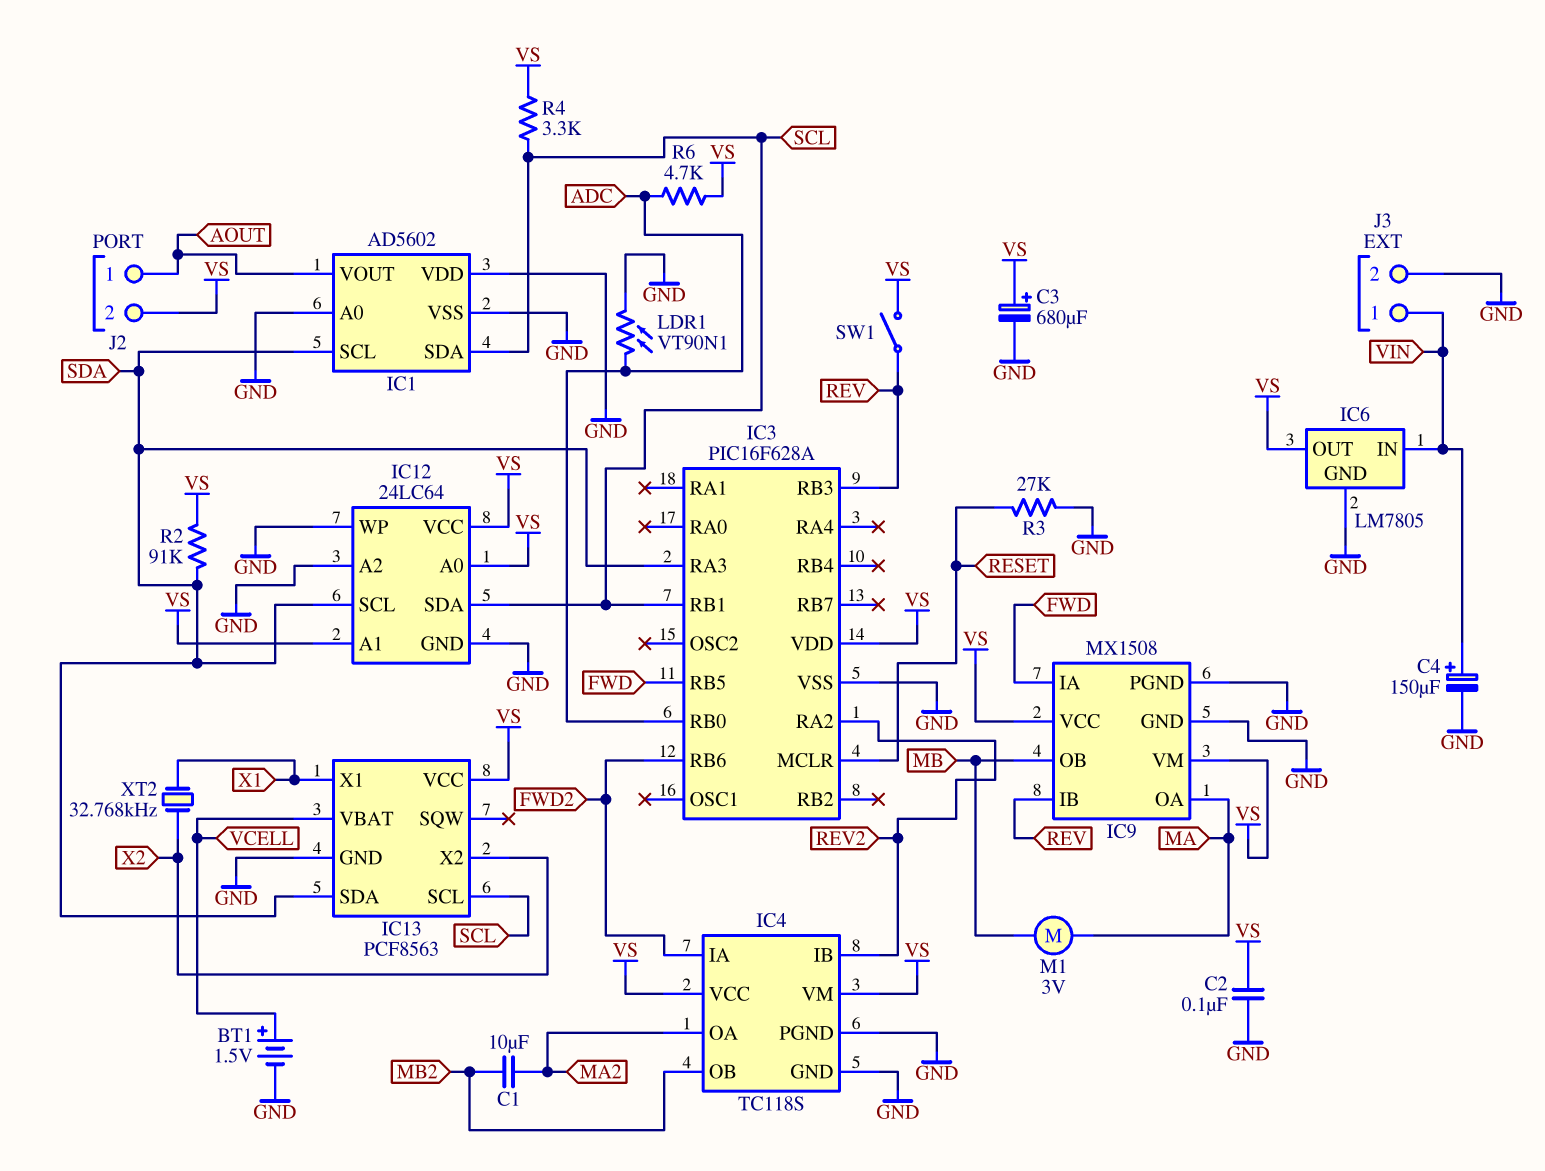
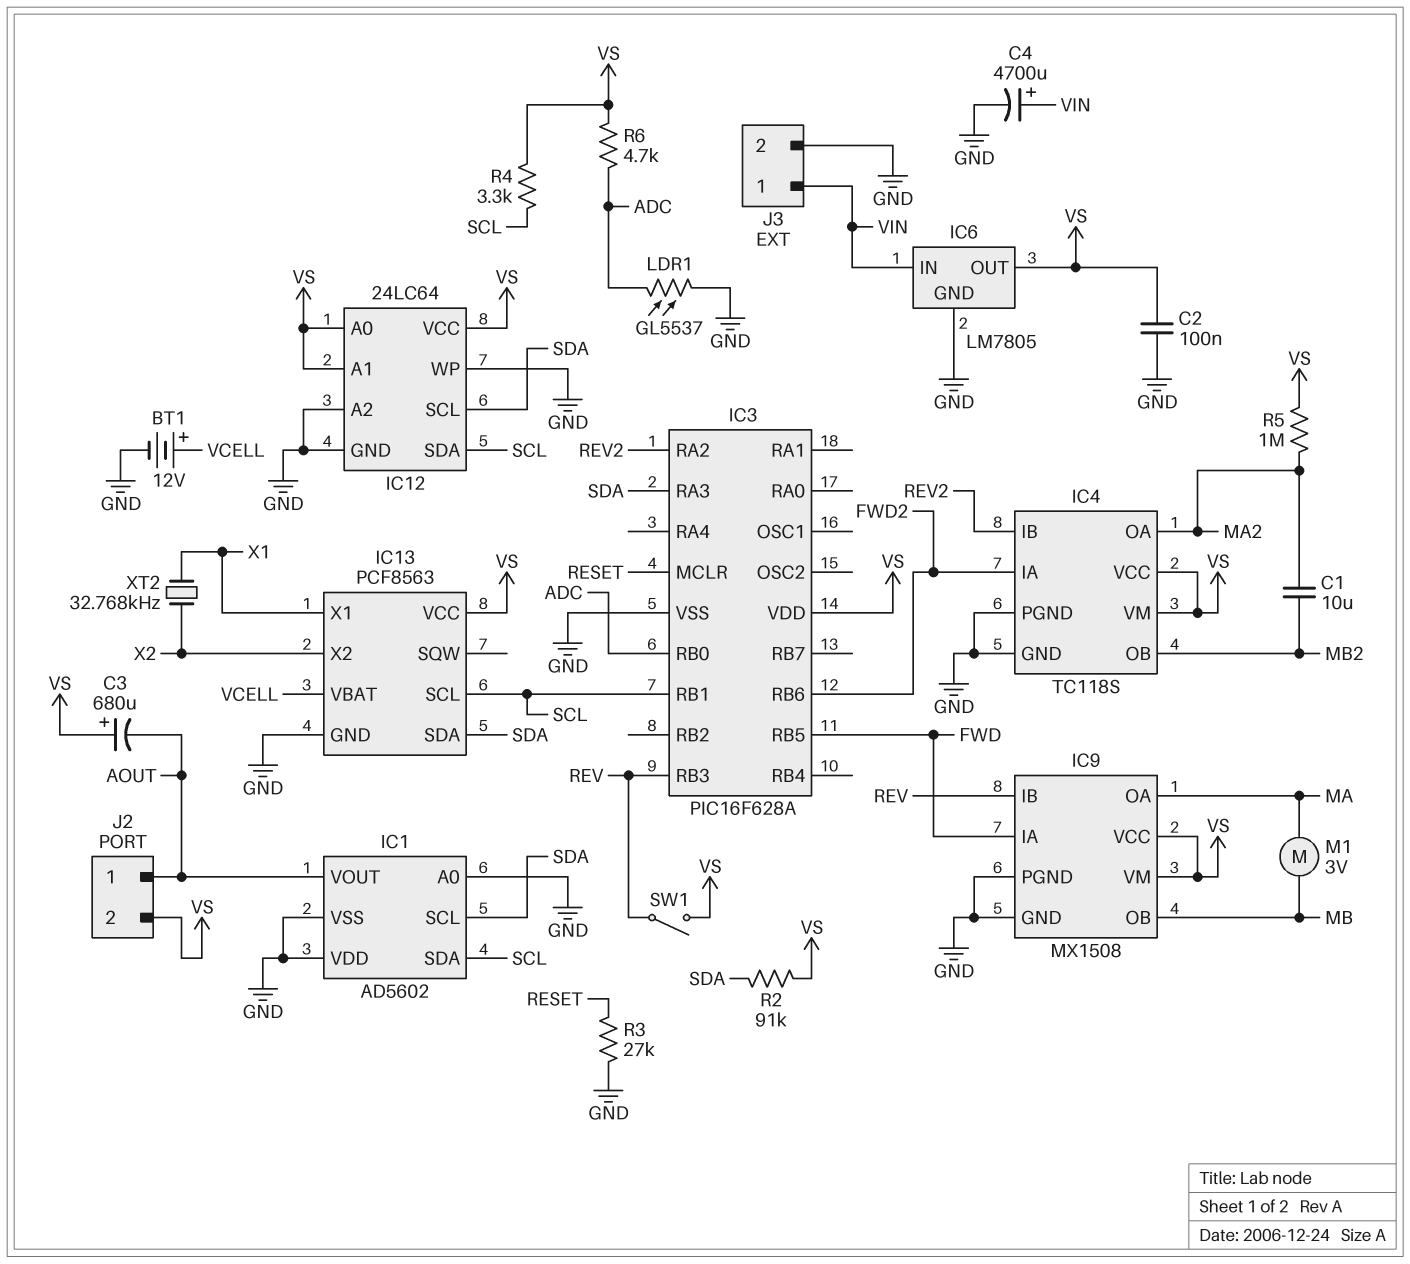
BT1: 1.5V (plus VCELL, minus GND) -> 12V (plus VCELL, minus GND)
C3: 680uF (plus VS, minus GND) -> 680uF (plus VS, minus AOUT)
C4: 150uF (plus VIN, minus GND) -> 4700uF (plus VIN, minus GND)
LDR1: VT90N1 (ADC, GND) -> GL5537 (ADC, GND)
R5: none -> 1M (MA2, VS)

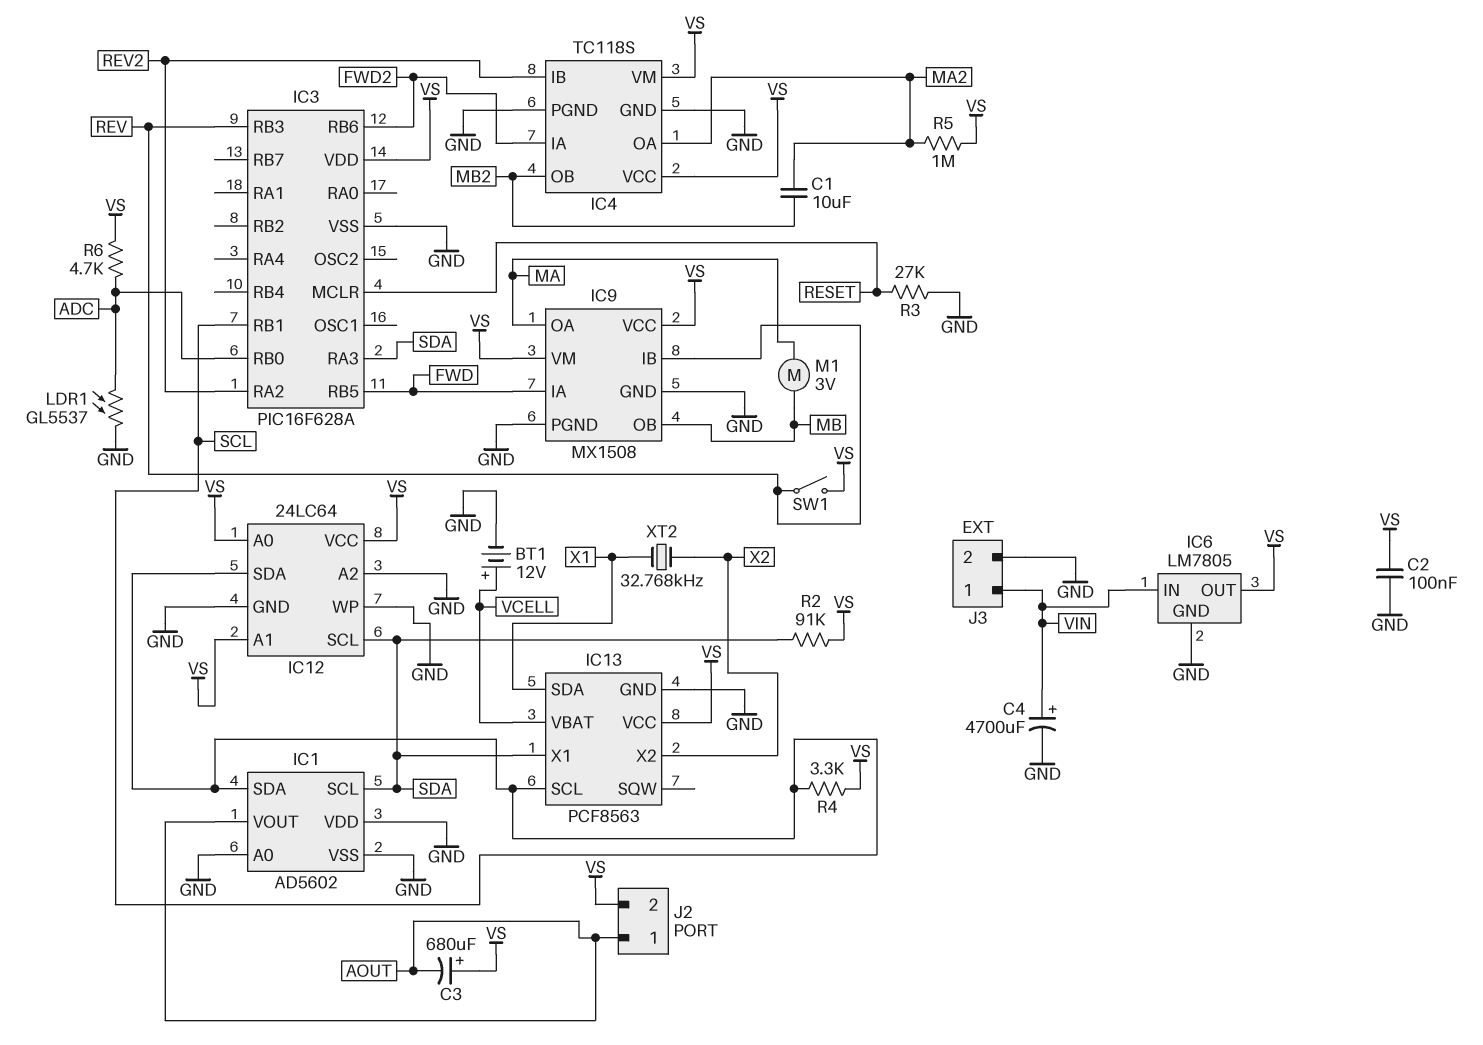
IC13 pin SDA: SDA -> X1
IC13 pin X1: X1 -> SDA

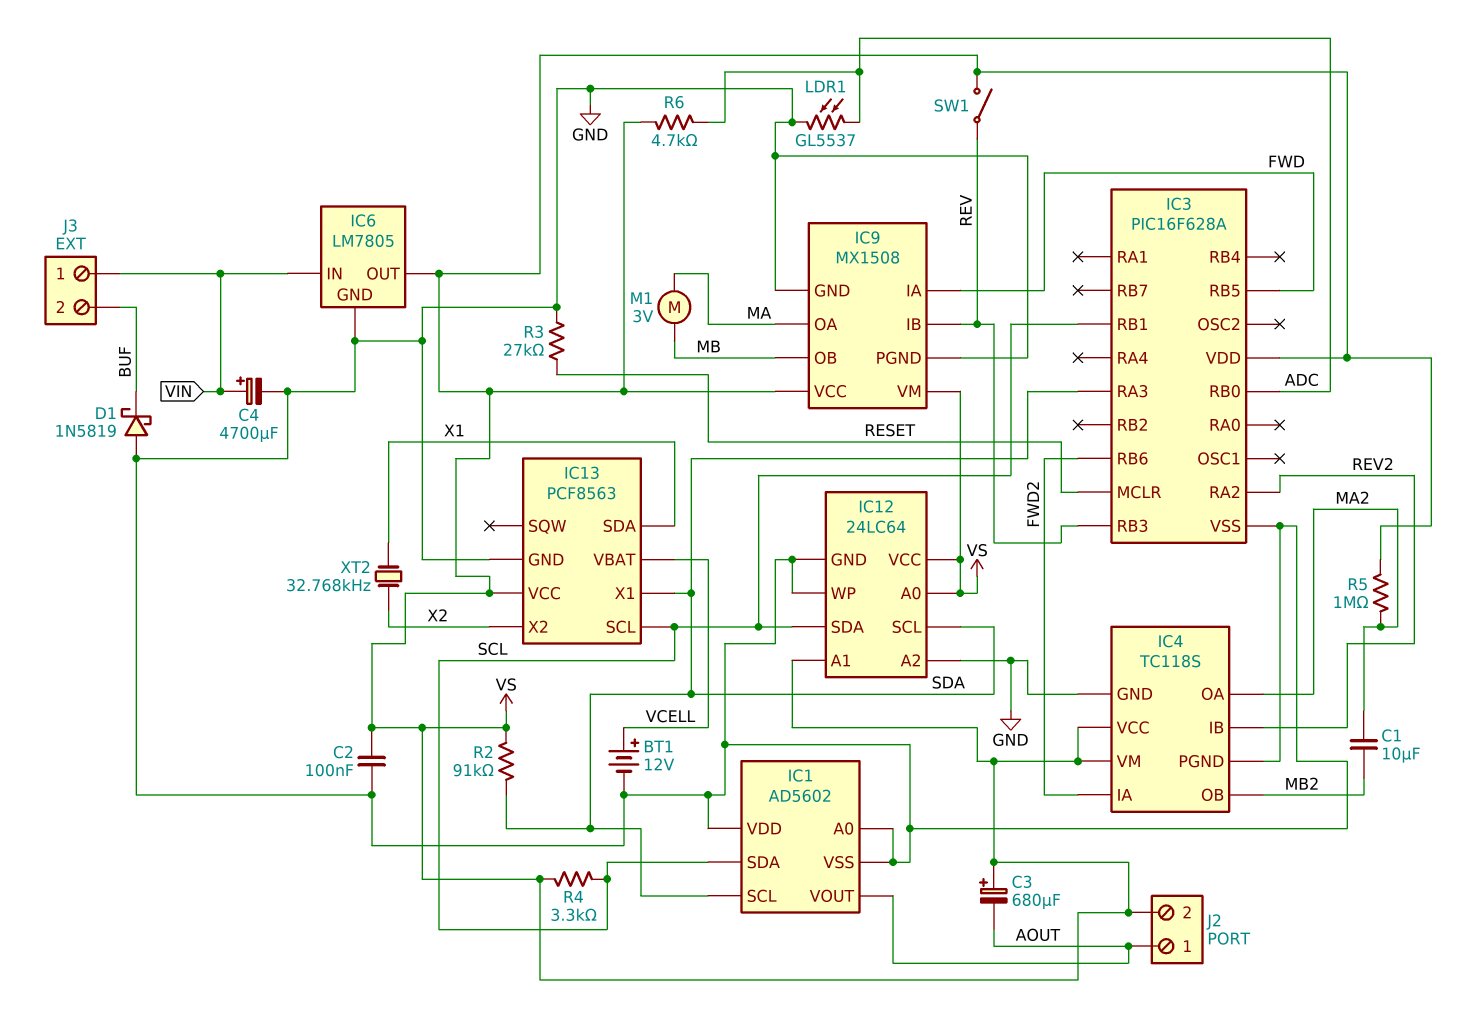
D1: none -> schottky 1N5819 (A GND, K BUF)
J3 pin 2: GND -> BUF

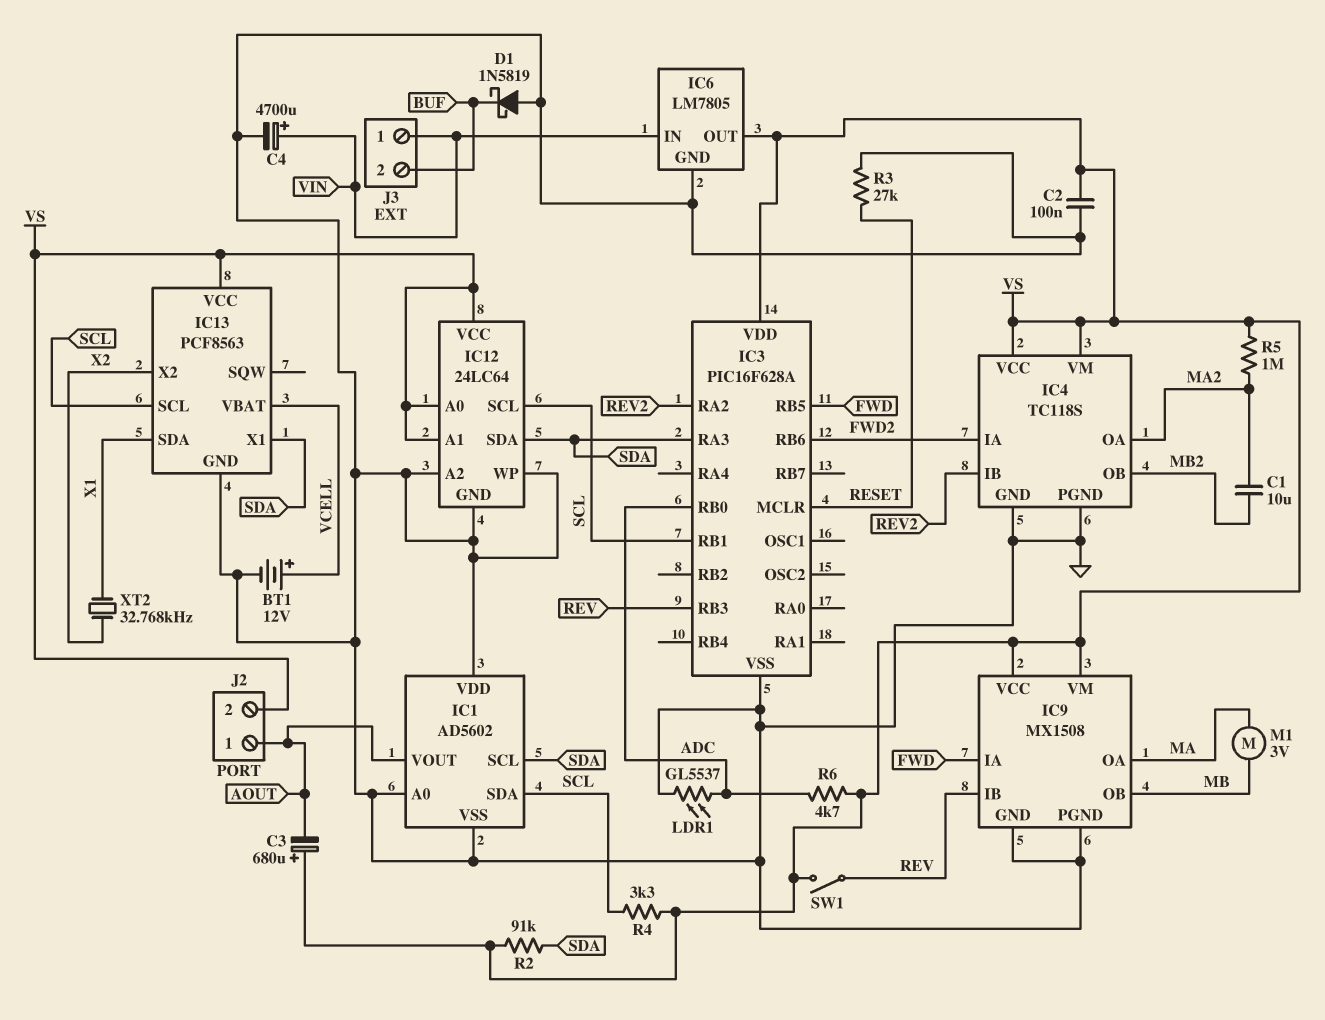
IC12 pin SCL: SDA -> SCL
IC12 pin SDA: SCL -> SDA

